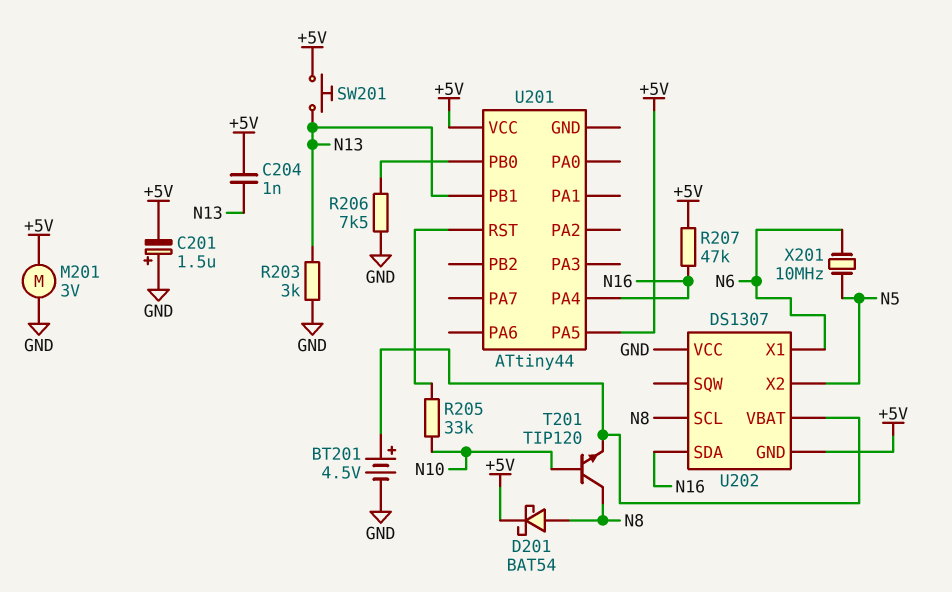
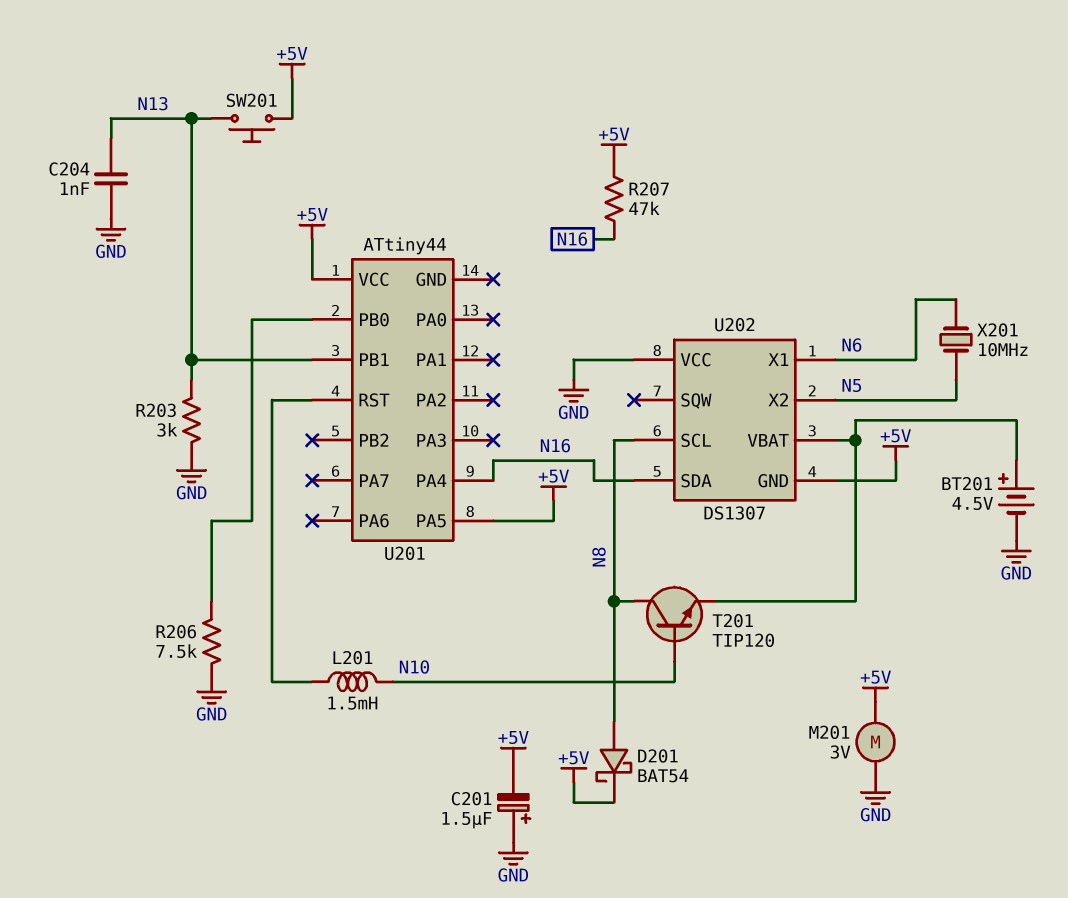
C204: 1nF (+5V, N13) -> 1nF (GND, N13)
L201: none -> 1.5mH (N10, U201/RST)
R205: 33k (N10, U201/RST) -> none

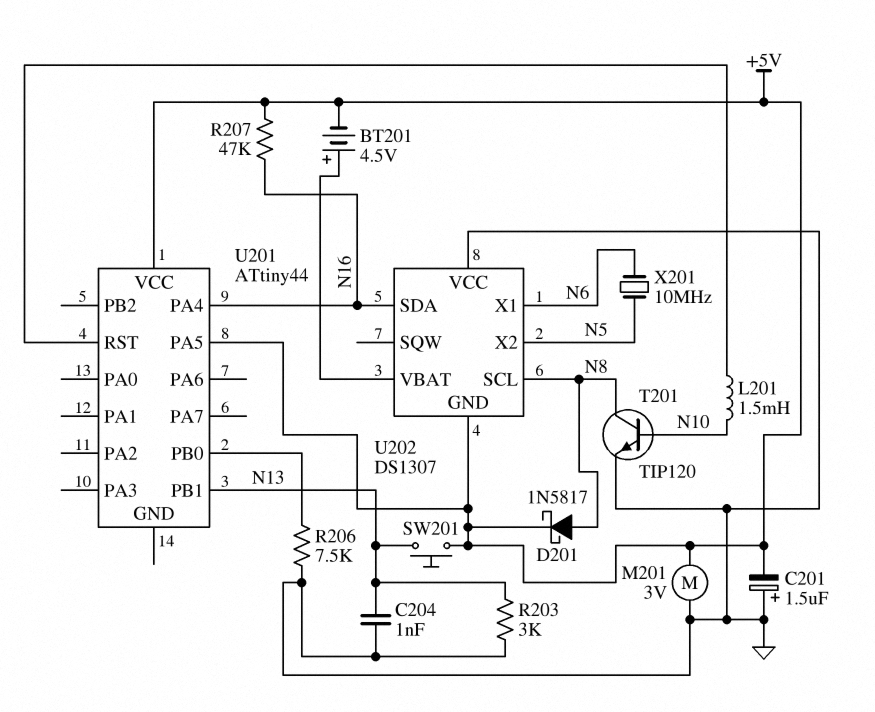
BT201: 4.5V (plus U202/VBAT, minus GND) -> 4.5V (plus U202/VBAT, minus +5V)
D201: schottky BAT54 (A N8, K +5V) -> schottky 1N5817 (A N8, K +5V)
T201: NPN TIP120 (B N10, C N8, E U202/VBAT) -> NPN TIP120 (B N10, C N8, E GND)

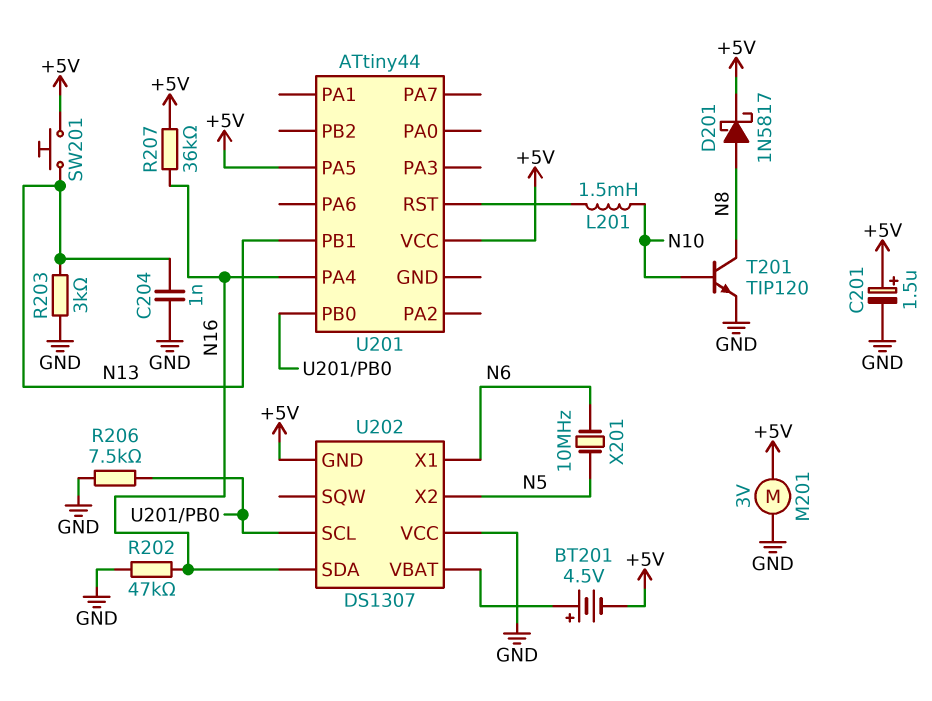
C201: 1.5uF (plus GND, minus +5V) -> 1.5uF (plus +5V, minus GND)
R202: none -> 47k (GND, N16)
R207: 47k (+5V, N16) -> 36k (+5V, N16)
U202 pin SCL: N8 -> U201/PB0

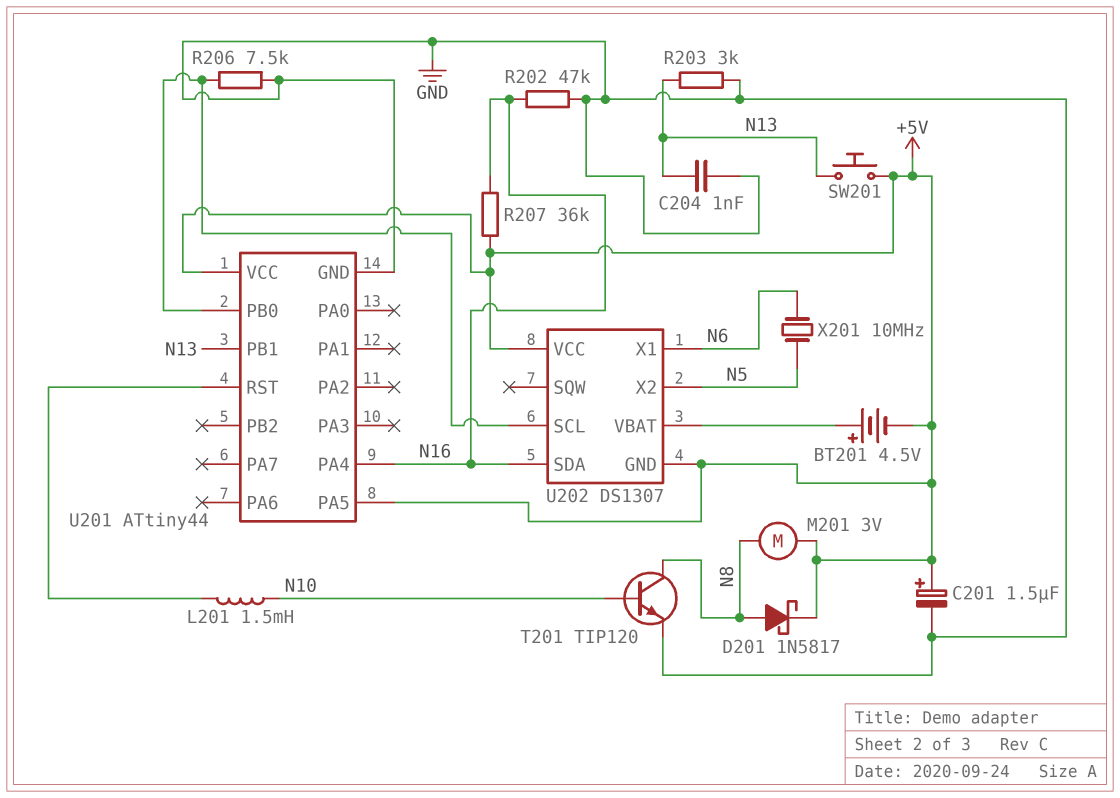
M201: motor 3V (+5V, GND) -> motor 3V (+5V, N8)
U201 pin GND: none -> GND
U202 pin VCC: GND -> +5V

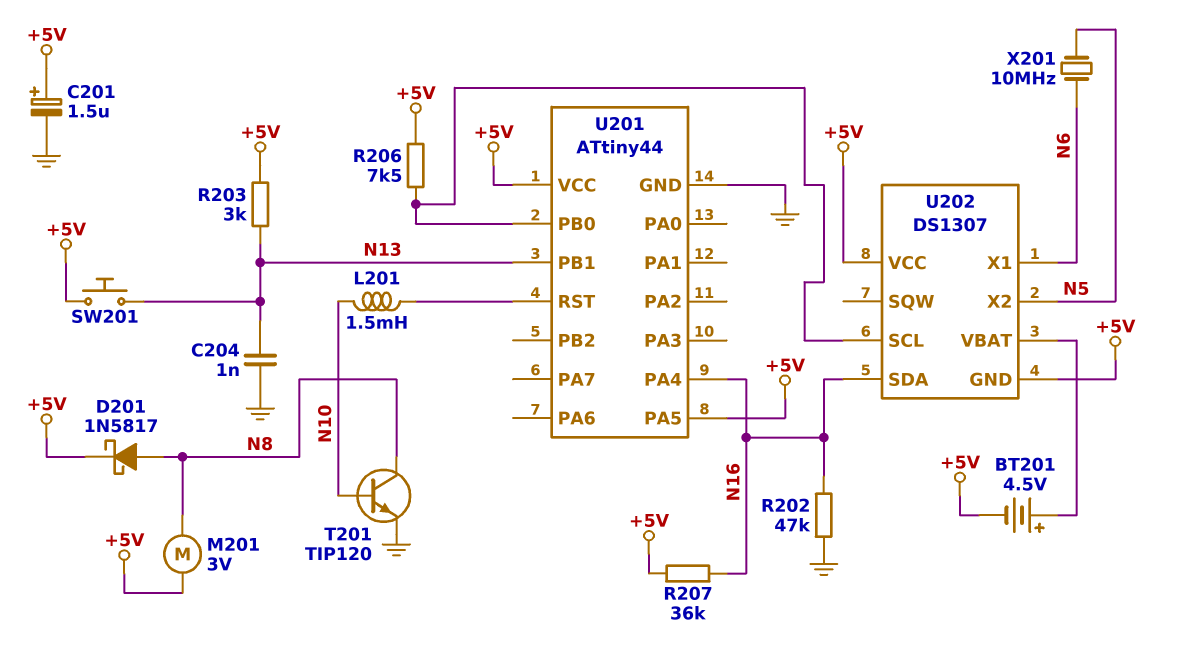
R203: 3k (GND, N13) -> 3k (+5V, N13)
R206: 7.5k (GND, U201/PB0) -> 7.5k (+5V, U201/PB0)

